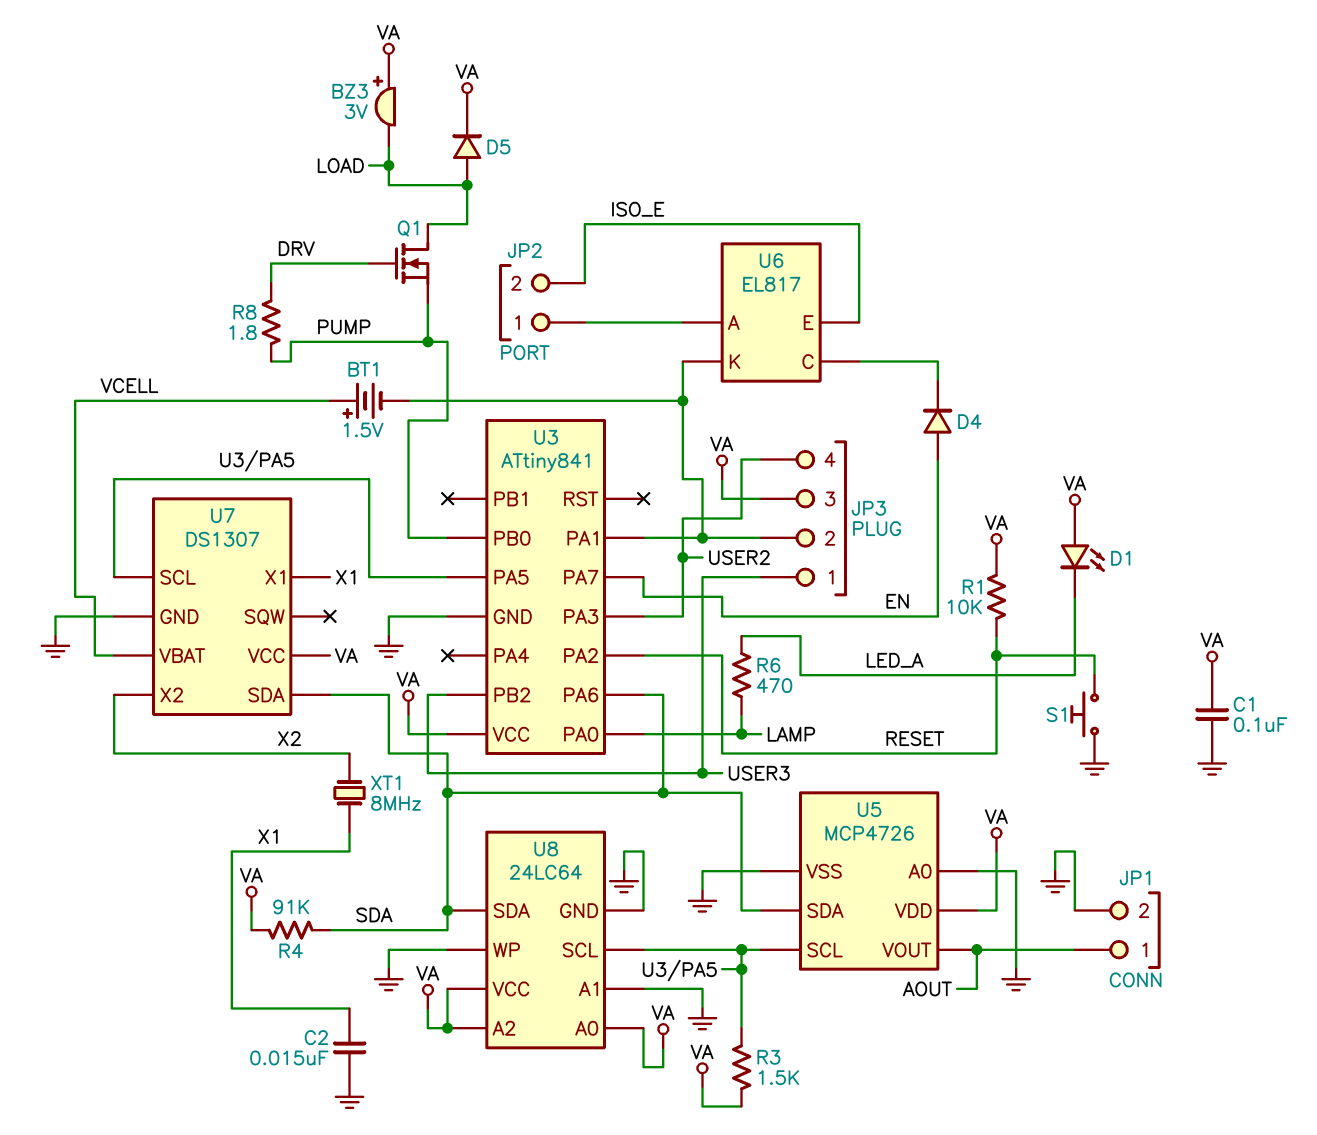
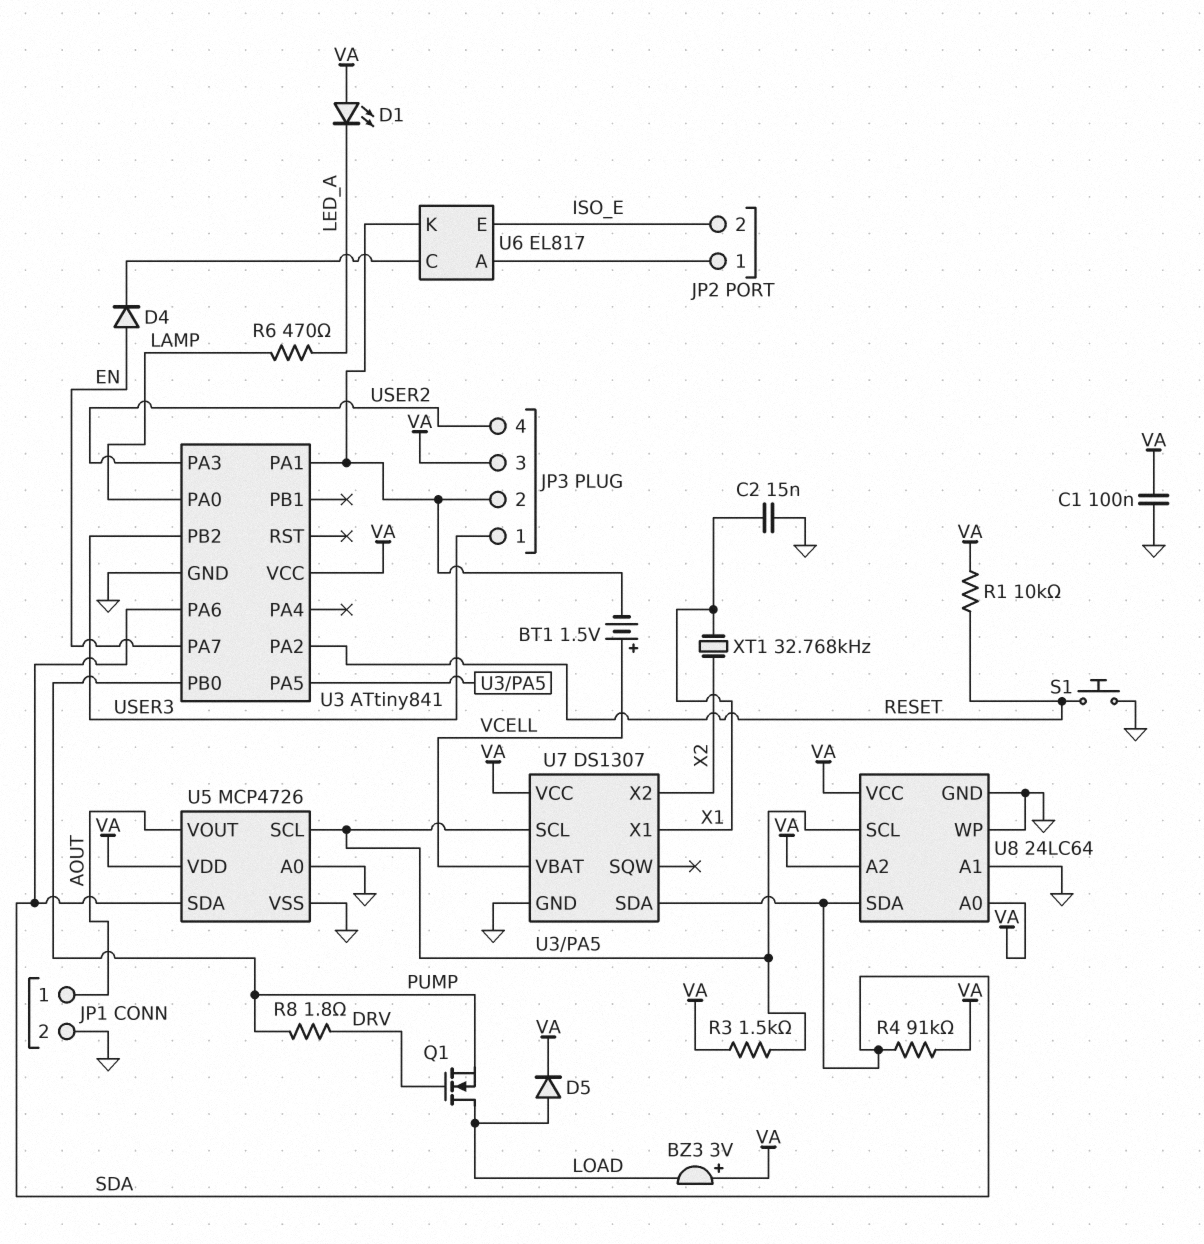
XT1: 8MHz (X1, X2) -> 32.768kHz (X1, X2)

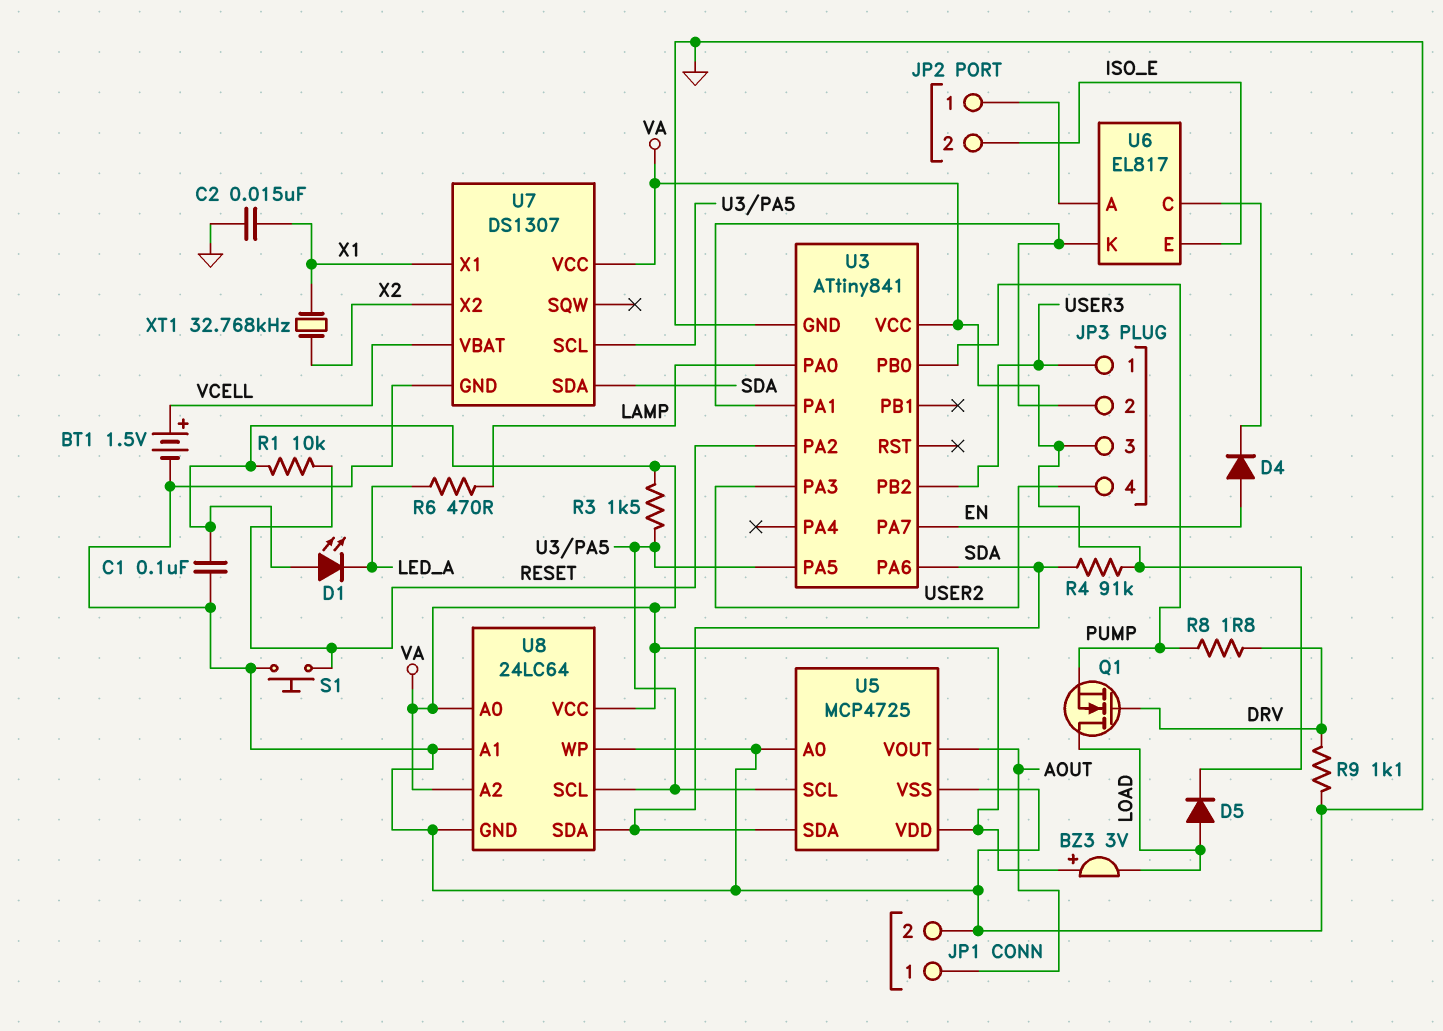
BT1: 1.5V (plus VCELL, minus JP3/2) -> 1.5V (plus VCELL, minus GND)
R9: none -> 1.1k (DRV, GND)
U5: MCP4726 -> MCP4725

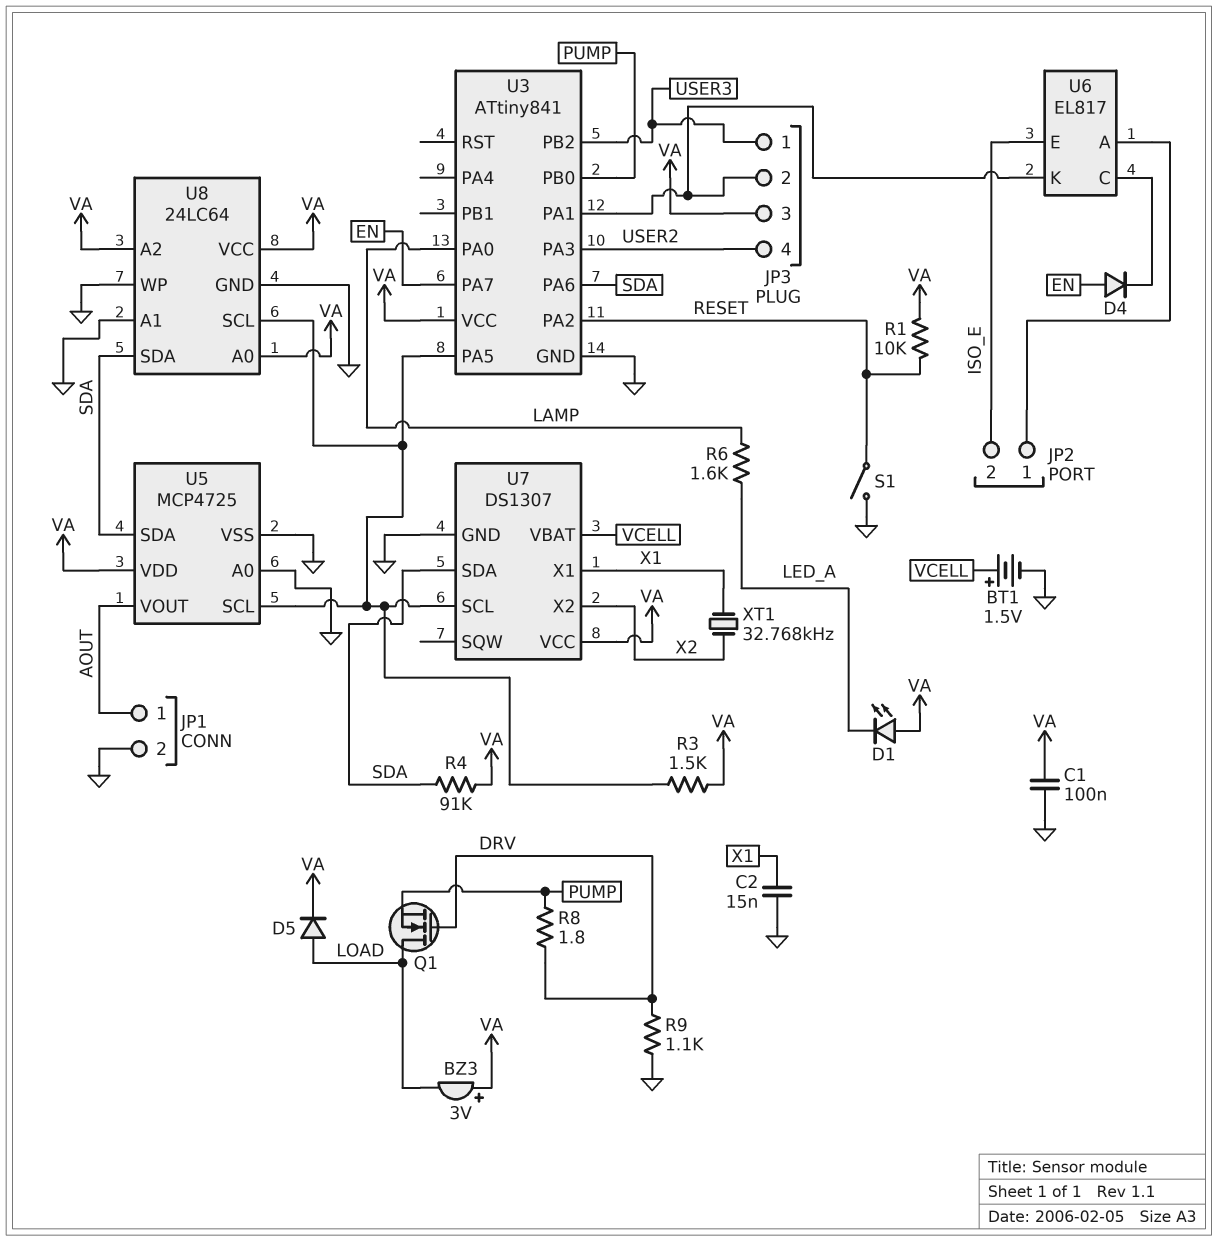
R6: 470 (LAMP, LED_A) -> 1.6k (LAMP, LED_A)
S1: button (GND, RESET) -> switch (GND, RESET)

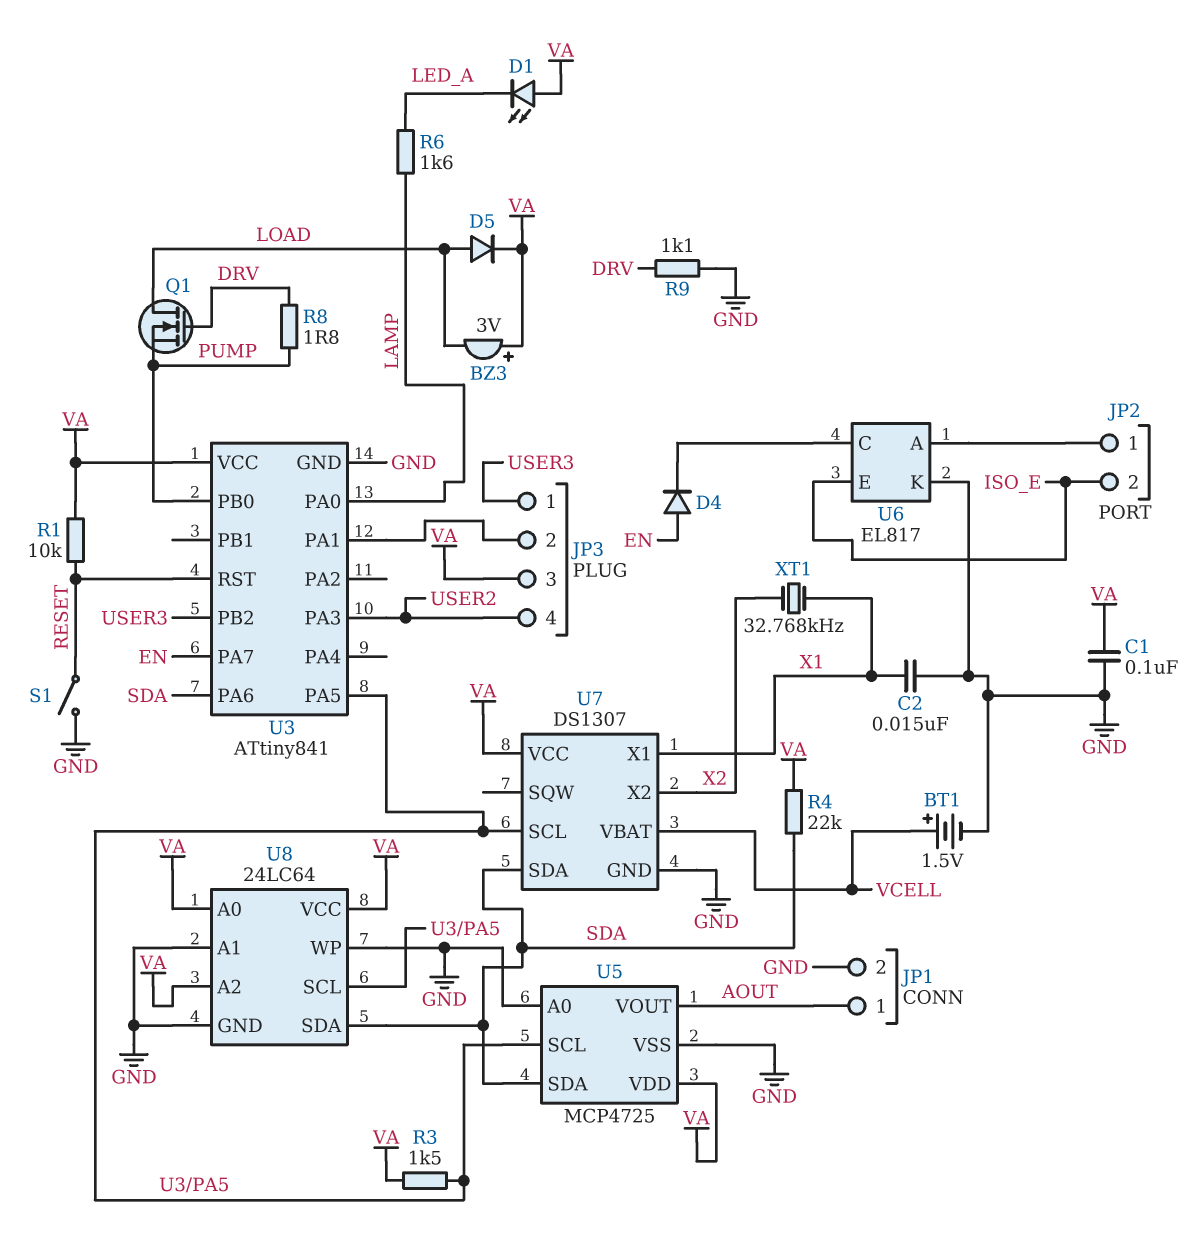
R4: 91k (SDA, VA) -> 22k (SDA, VA)
U3 pin PA2: RESET -> none
U3 pin RST: none -> RESET
U6 pin K: JP3/2 -> GND

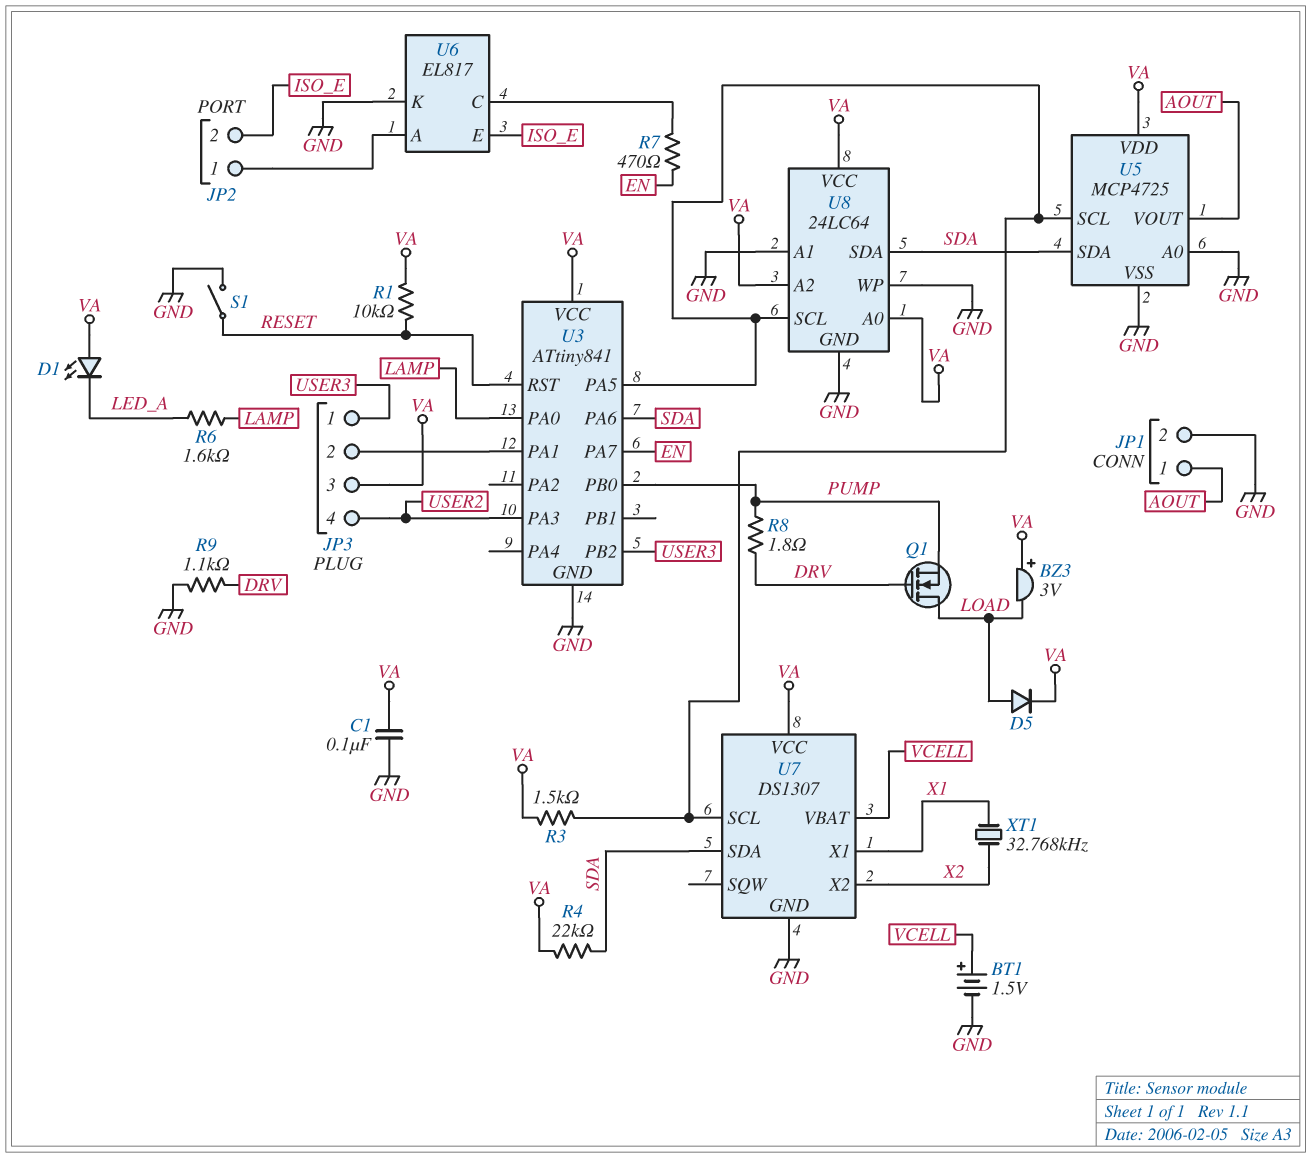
C2: 15nF (GND, X1) -> none
D4: diode (A EN, K U6/C) -> none
R7: none -> 470 (EN, U6/C)

